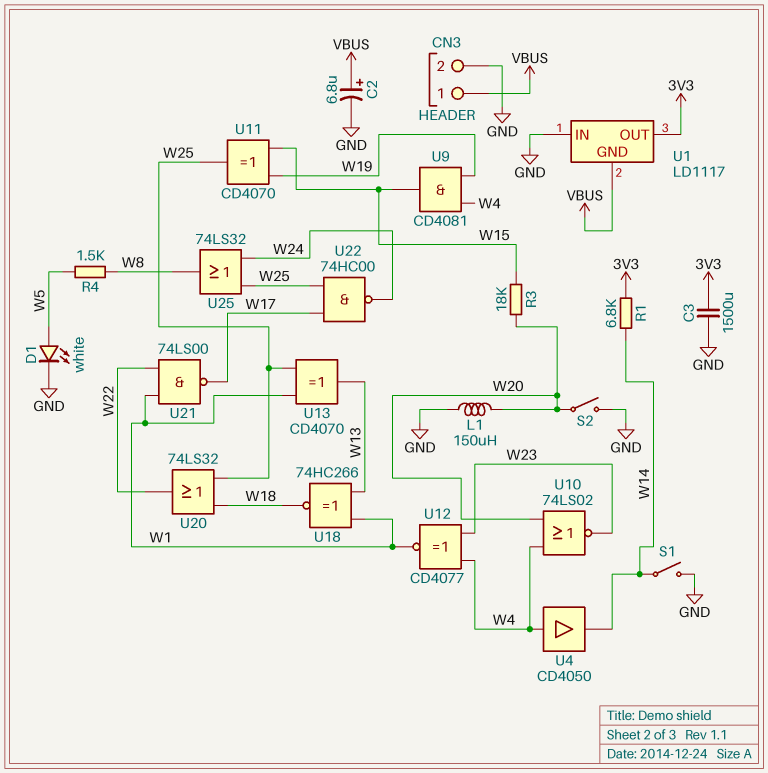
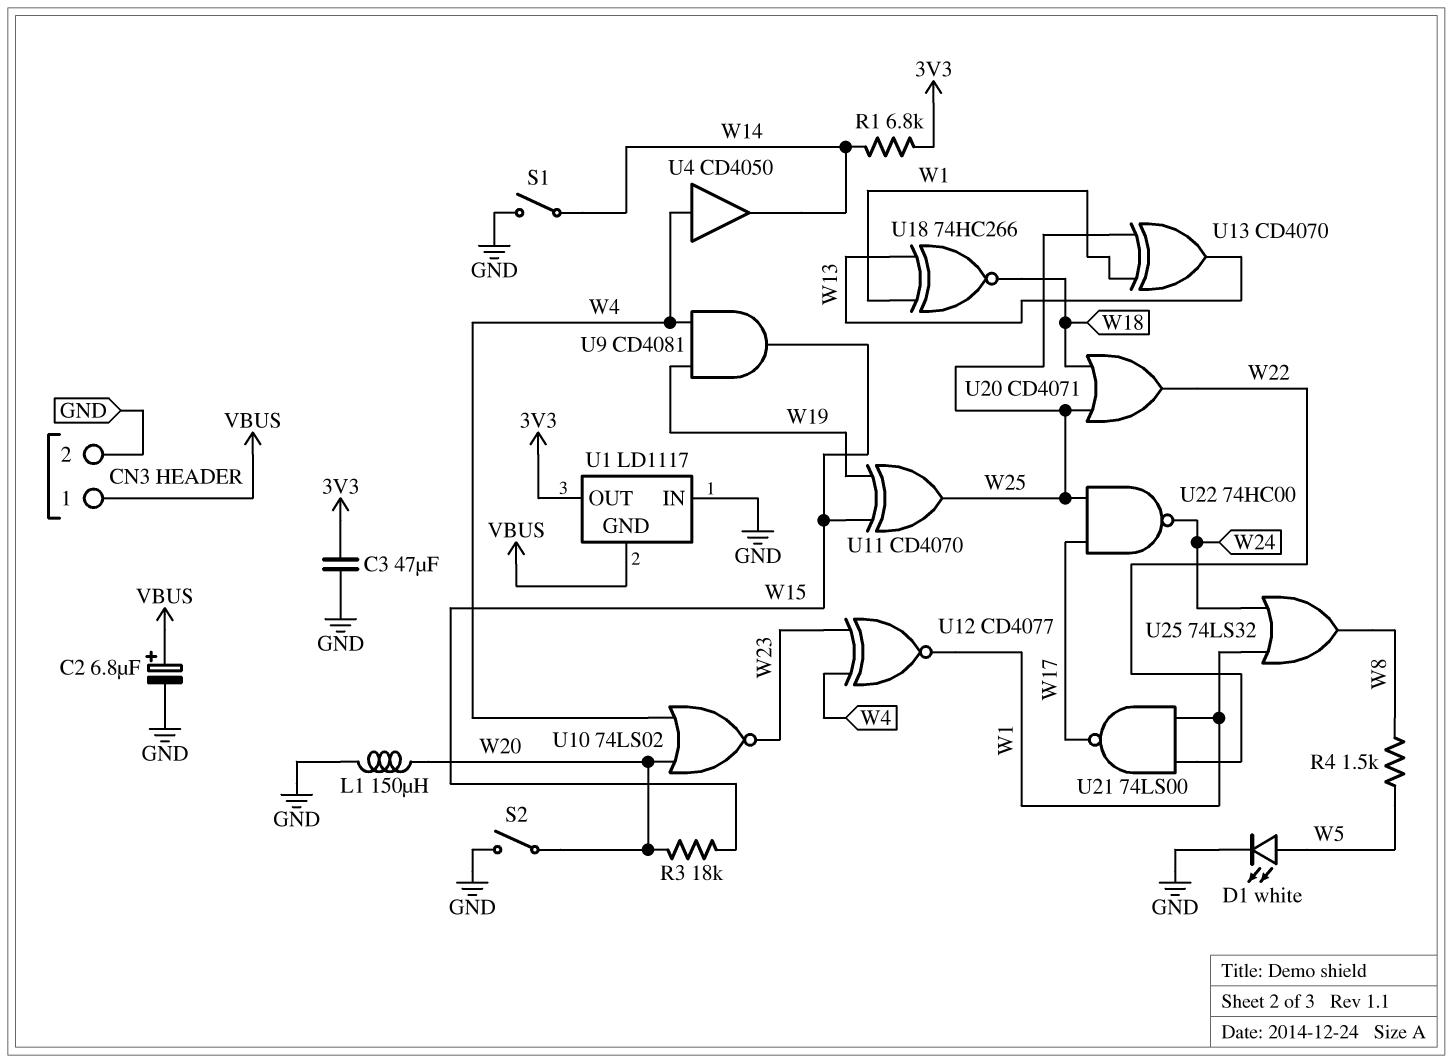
C3: 1500uF (3V3, GND) -> 47uF (3V3, GND)
U20: OR 74LS32 (in W18, in W25, out W22) -> OR CD4071 (in W18, in W25, out W22)
U25: OR 74LS32 (in W24, in W25, out W8) -> OR 74LS32 (in W1, in W24, out W8)

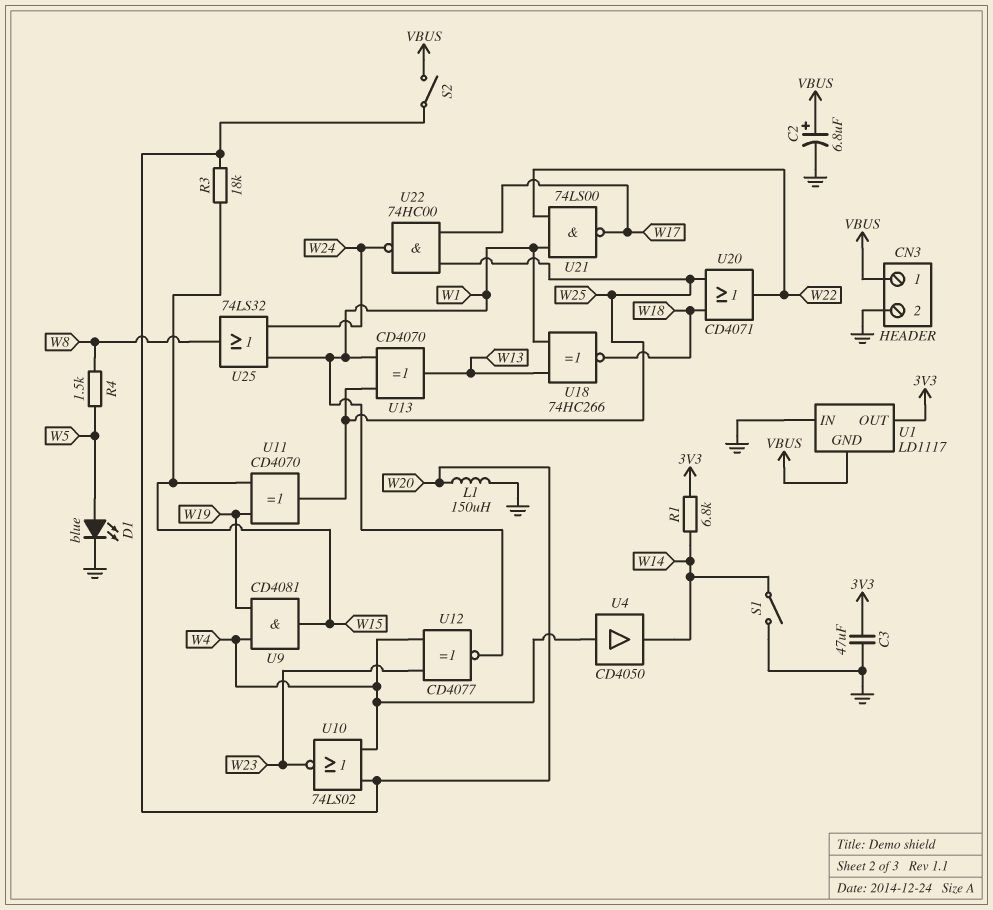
D1: LED white (A W5, K GND) -> LED blue (A W5, K GND)
S2: switch (GND, W20) -> switch (VBUS, W20)

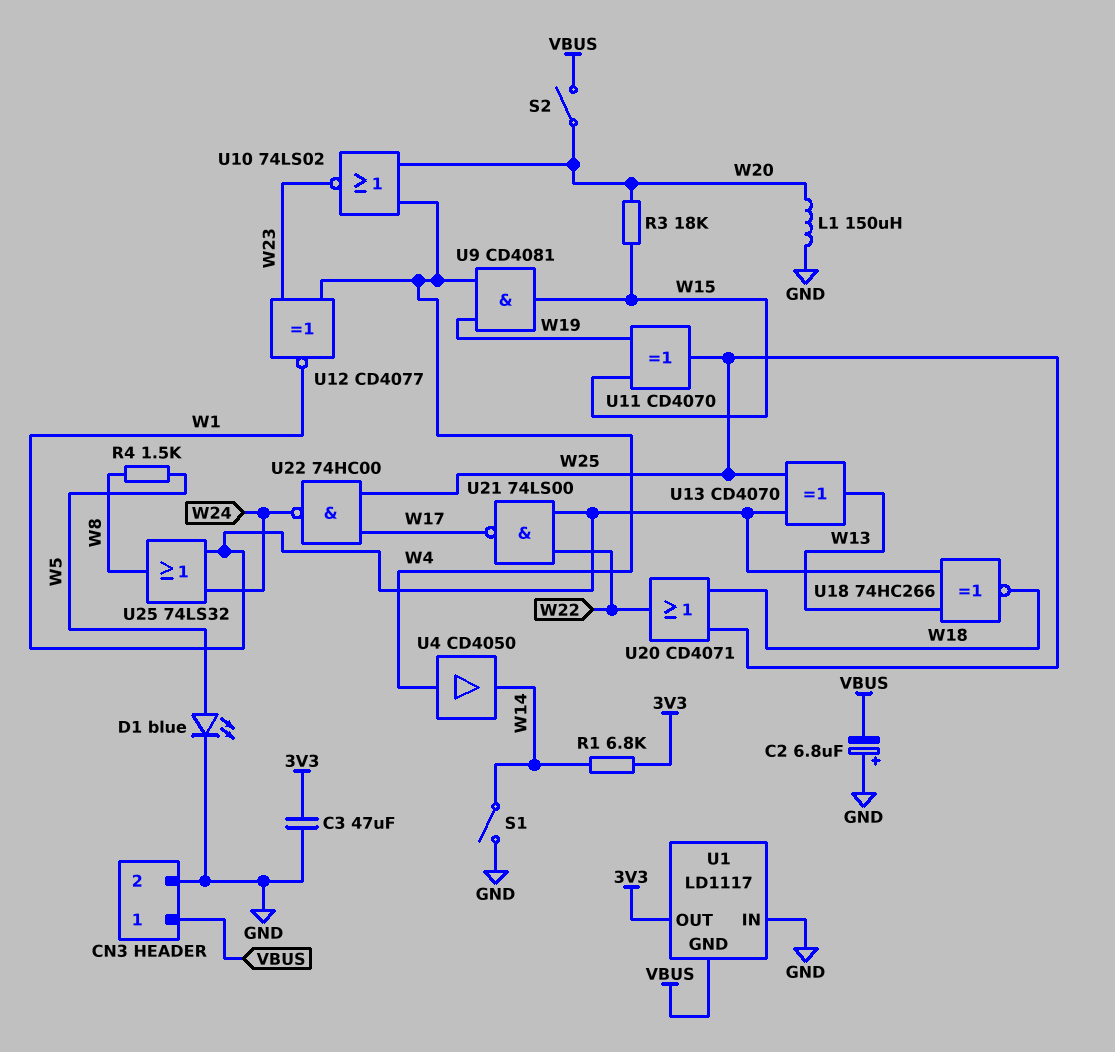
C2: 6.8uF (plus VBUS, minus GND) -> 6.8uF (plus GND, minus VBUS)

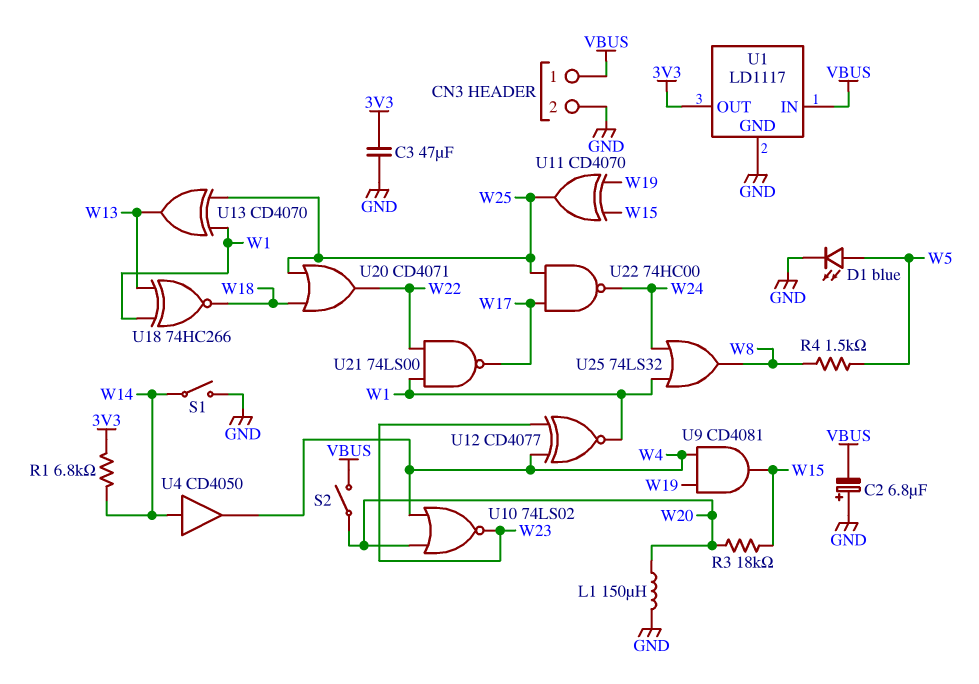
U1 pin GND: VBUS -> GND
U1 pin IN: GND -> VBUS
U4: buffer CD4050 (in W4, out W14) -> buffer CD4050 (in W14, out W4)

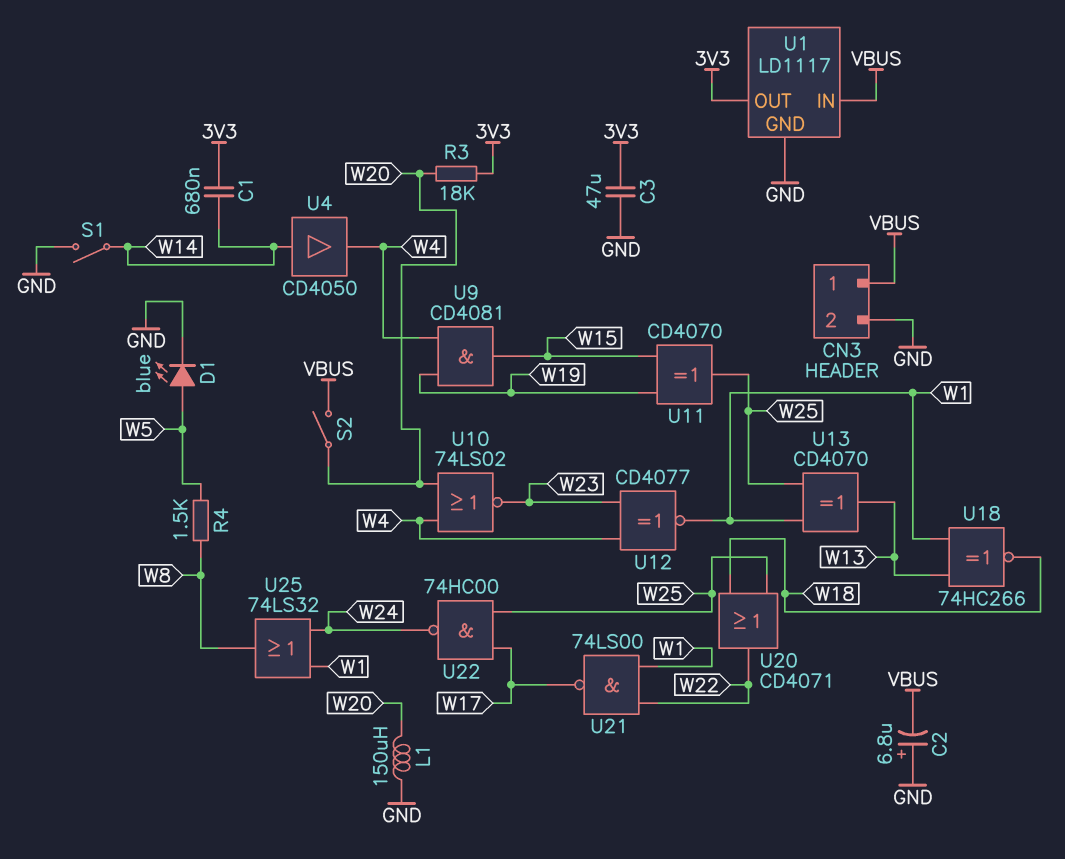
C1: none -> 680nF (3V3, W14)
R1: 6.8k (3V3, W14) -> none
R3: 18k (W15, W20) -> 18k (3V3, W20)

